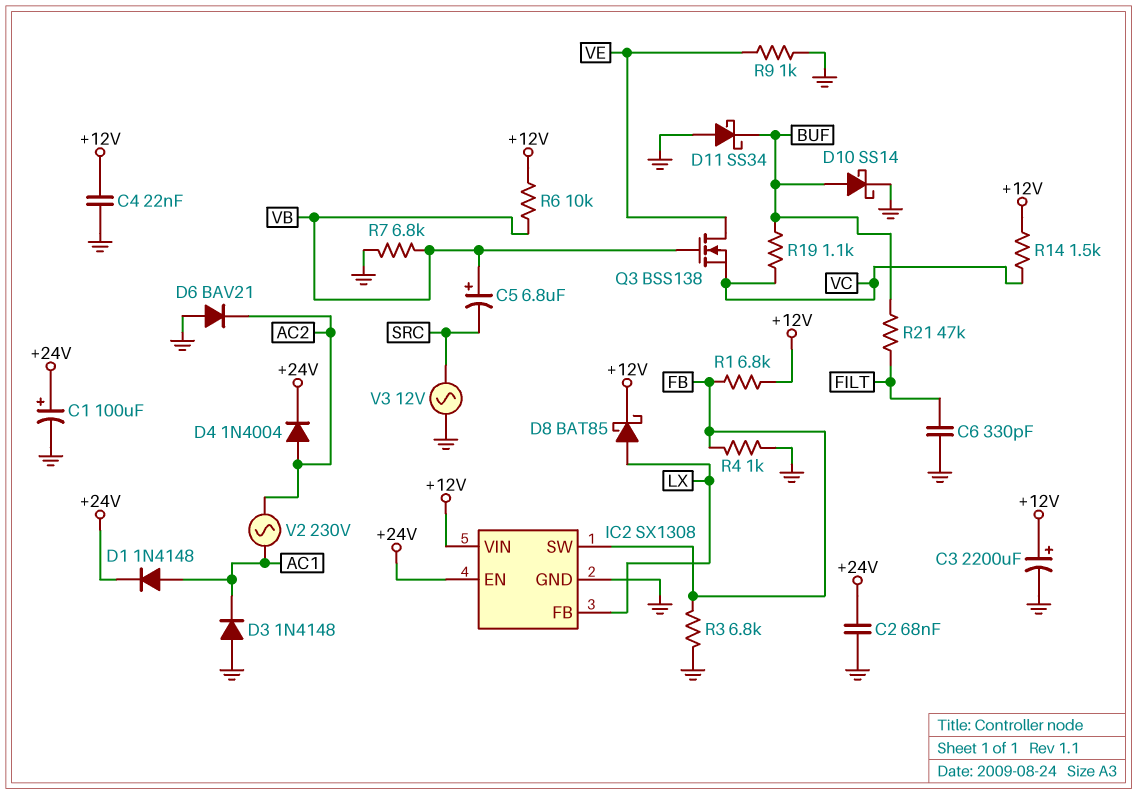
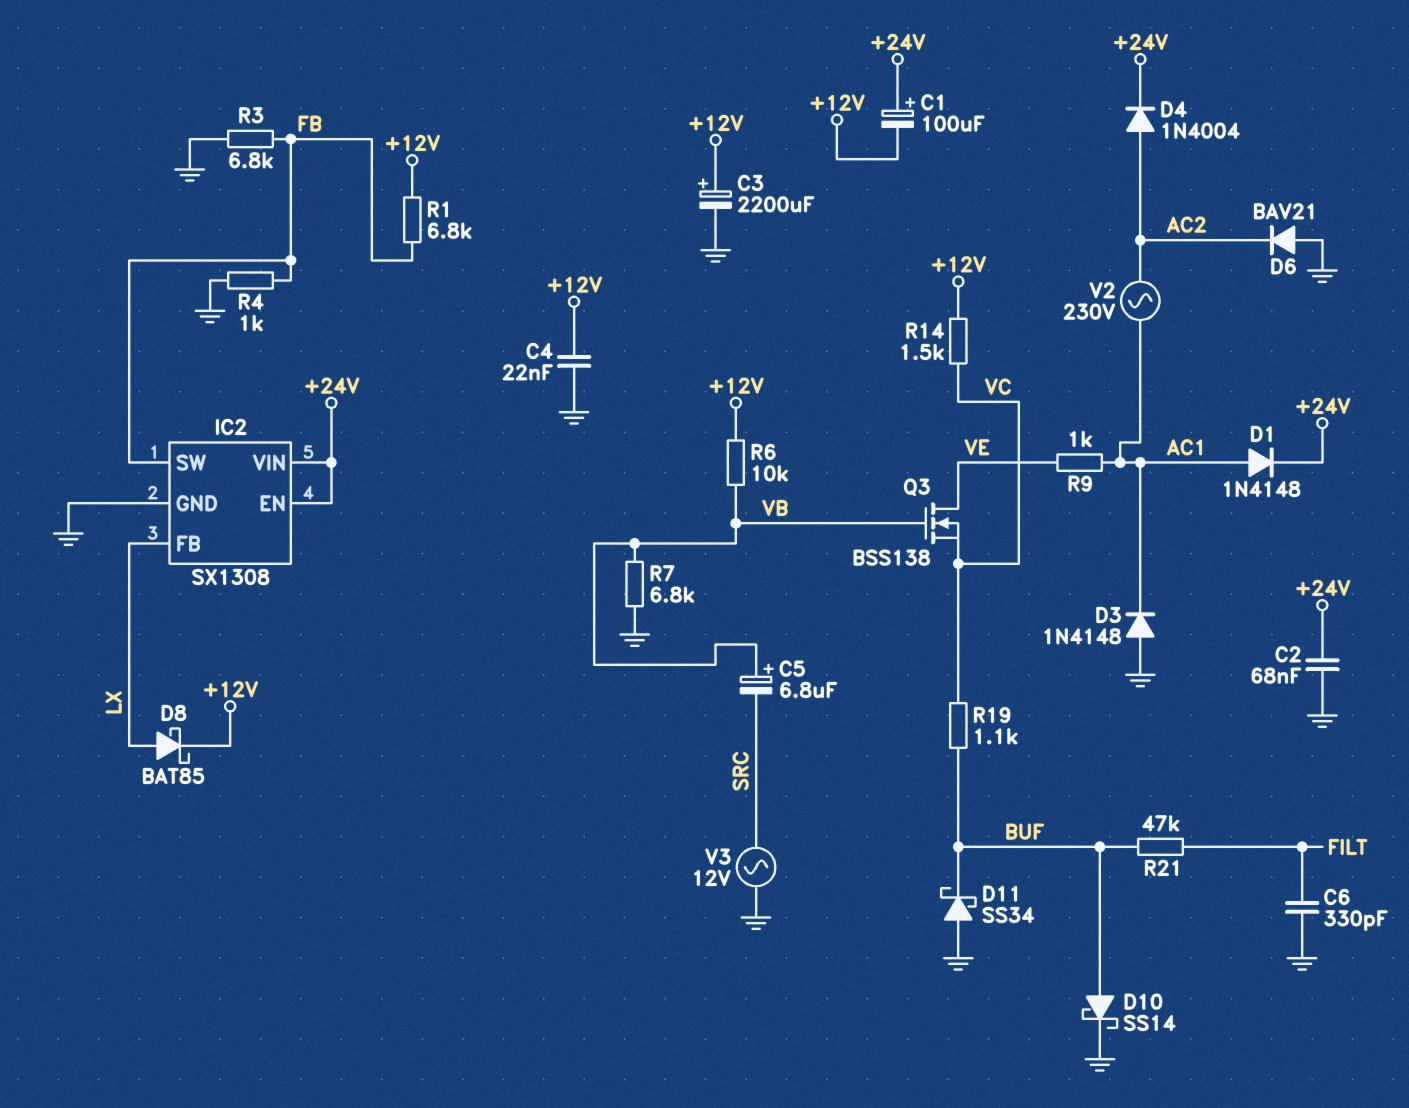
C1: 100uF (plus +24V, minus GND) -> 100uF (plus +24V, minus +12V)
IC2 pin VIN: +12V -> +24V
R9: 1k (GND, VE) -> 1k (AC1, VE)

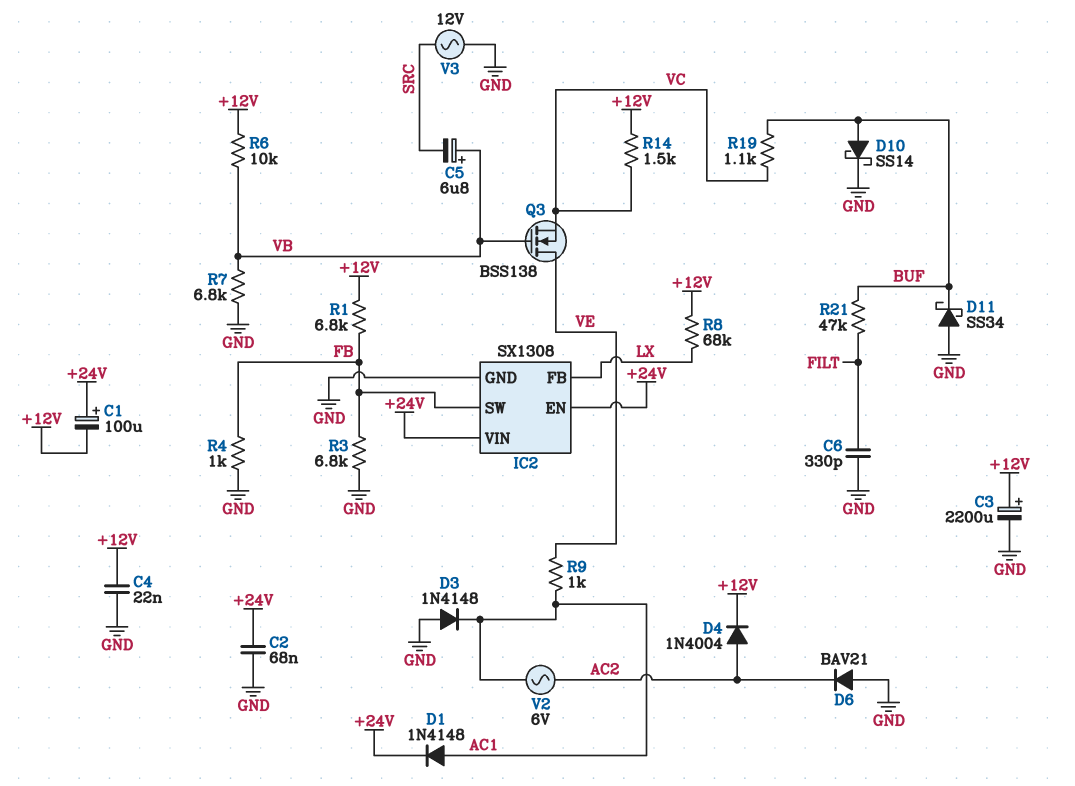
D4: diode 1N4004 (A AC2, K +24V) -> diode 1N4004 (A AC2, K +12V)
D8: schottky BAT85 (A LX, K +12V) -> none
R8: none -> 68k (+12V, LX)
V2: AC 230V (AC1, AC2) -> AC 6V (AC1, AC2)

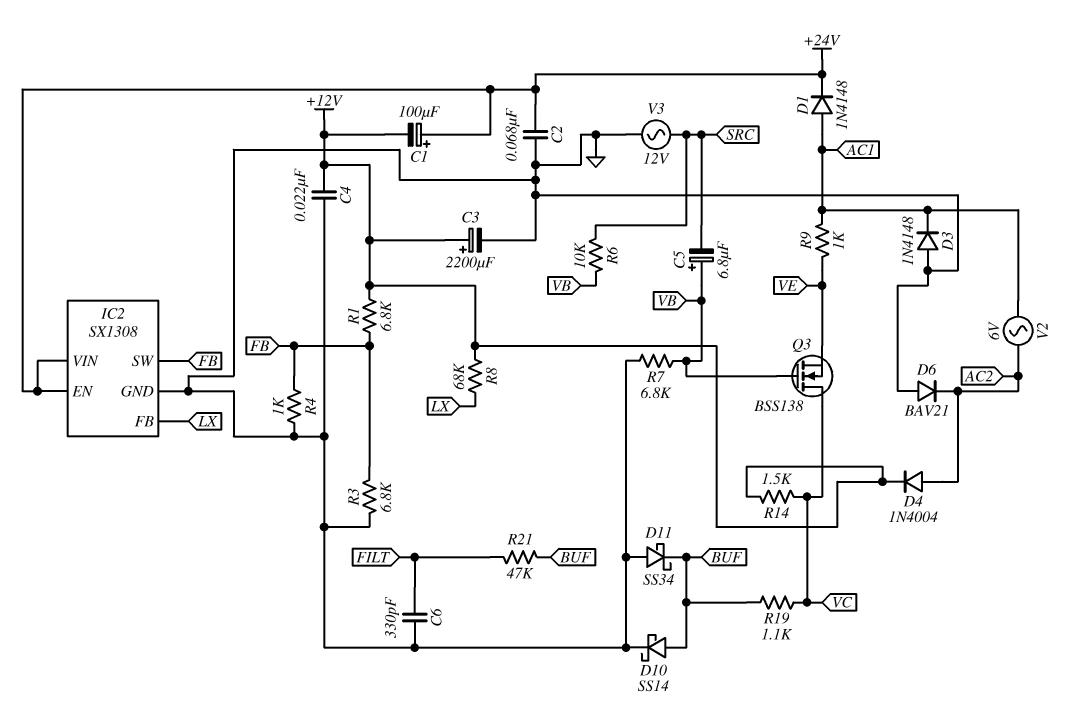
Q3: NMOS BSS138 (G VB, D VE, S VC) -> NMOS BSS138 (G VB, D VC, S VE)
R6: 10k (+12V, VB) -> 10k (SRC, VB)

